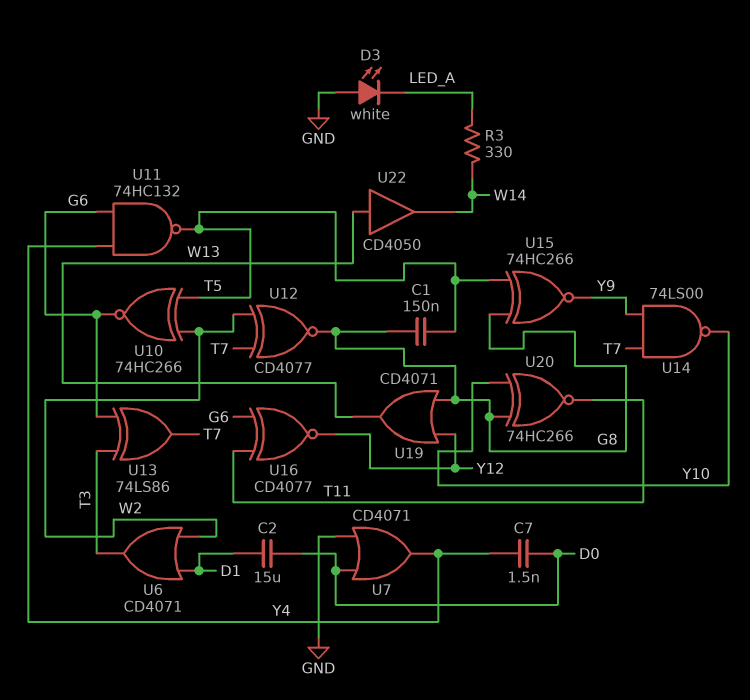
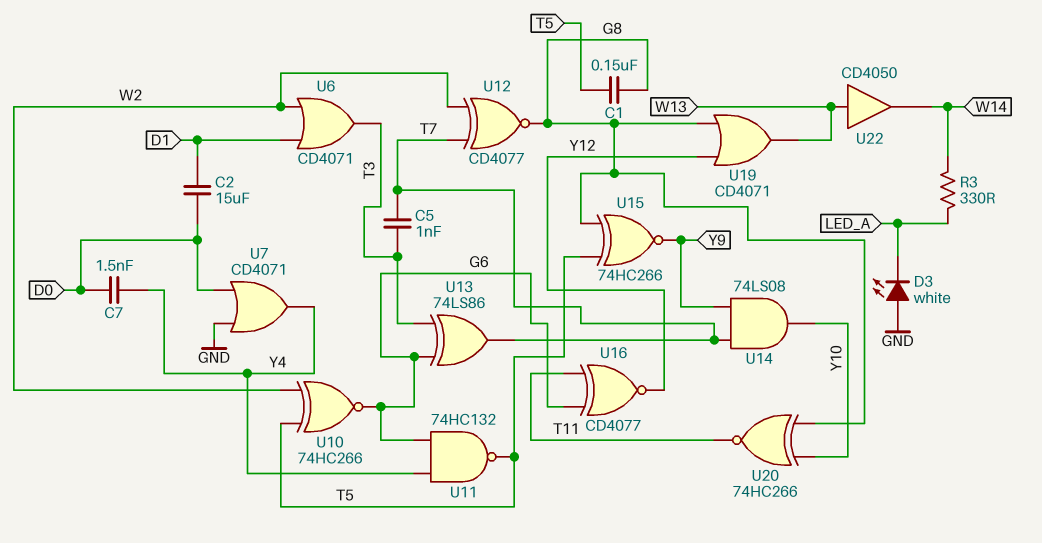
C5: none -> 1nF (T3, T7)
U14: NAND 74LS00 (in T7, in Y9, out Y10) -> AND 74LS08 (in T7, in Y9, out Y10)

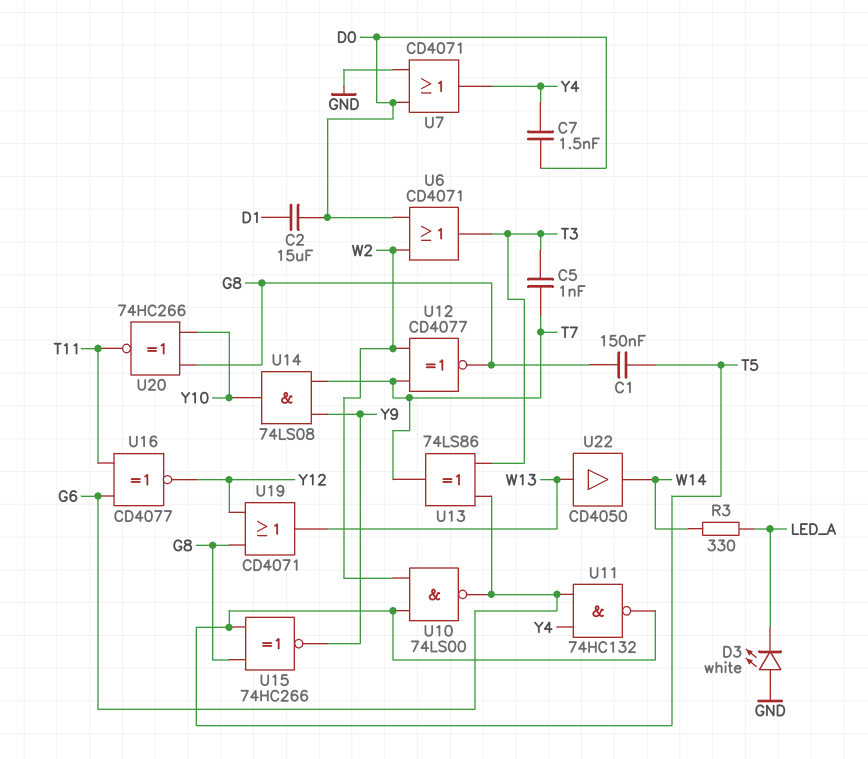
U6: OR CD4071 (in D1, in W2, out T3) -> OR CD4071 (in D0, in W2, out T3)
U10: XNOR 74HC266 (in T5, in W2, out G6) -> NAND 74LS00 (in T5, in W2, out G6)

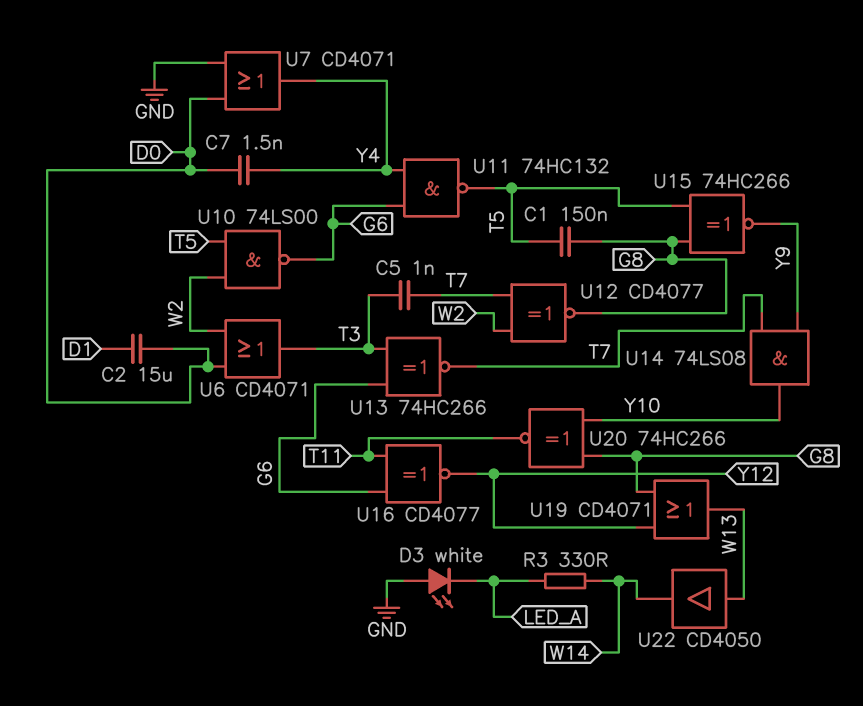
U13: XOR 74LS86 (in G6, in T3, out T7) -> XNOR 74HC266 (in G6, in T3, out T7)

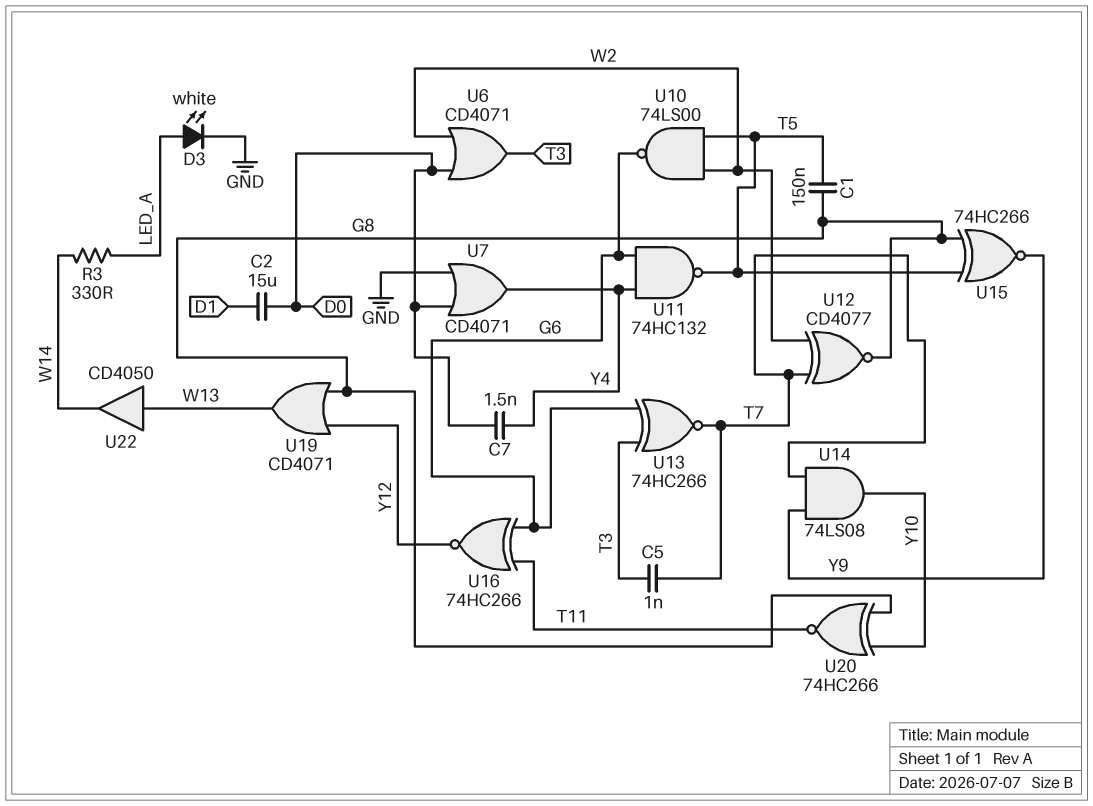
D3: LED white (A GND, K LED_A) -> LED white (A LED_A, K GND)
U16: XNOR CD4077 (in G6, in T11, out Y12) -> XNOR 74HC266 (in G6, in T11, out Y12)

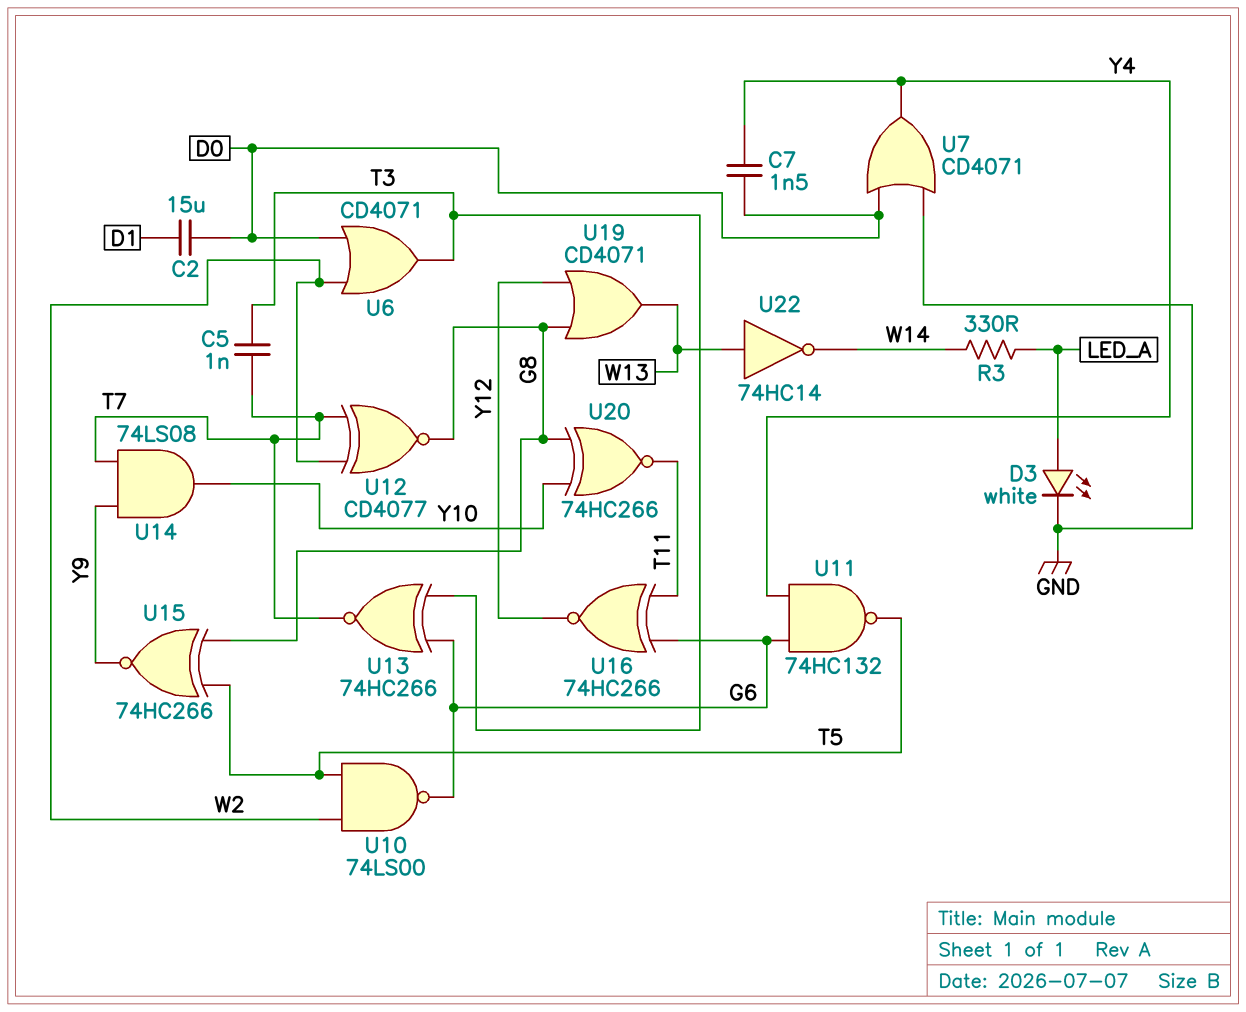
C1: 150nF (G8, T5) -> none
U22: buffer CD4050 (in W13, out W14) -> NOT 74HC14 (in W13, out W14)

